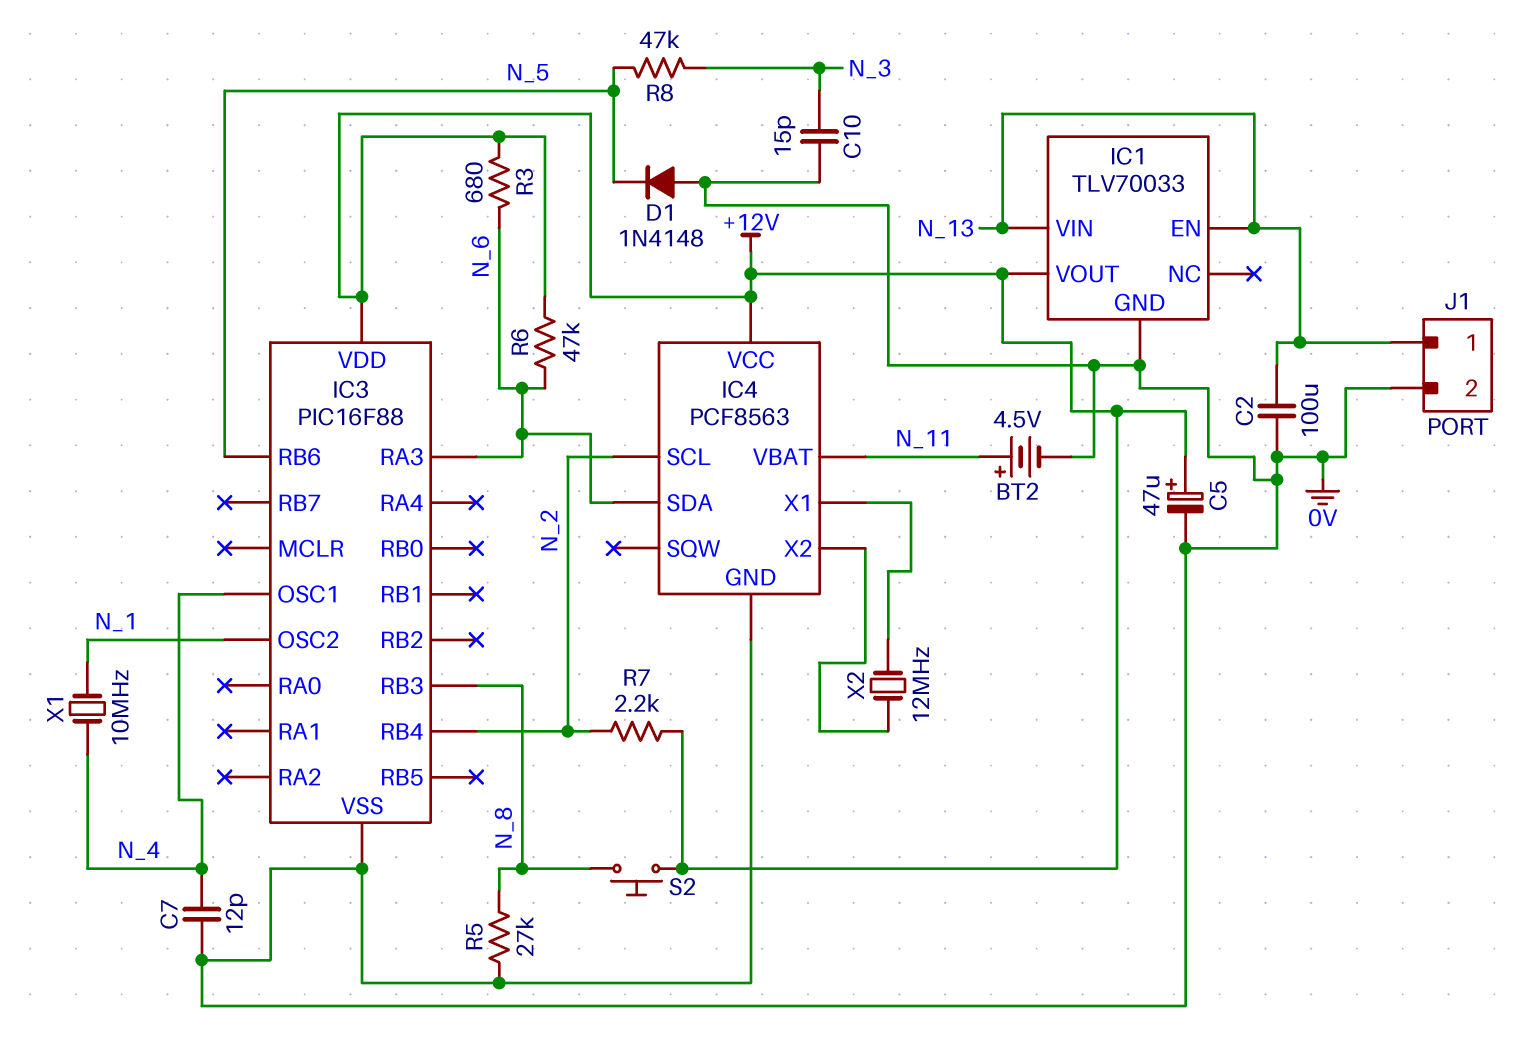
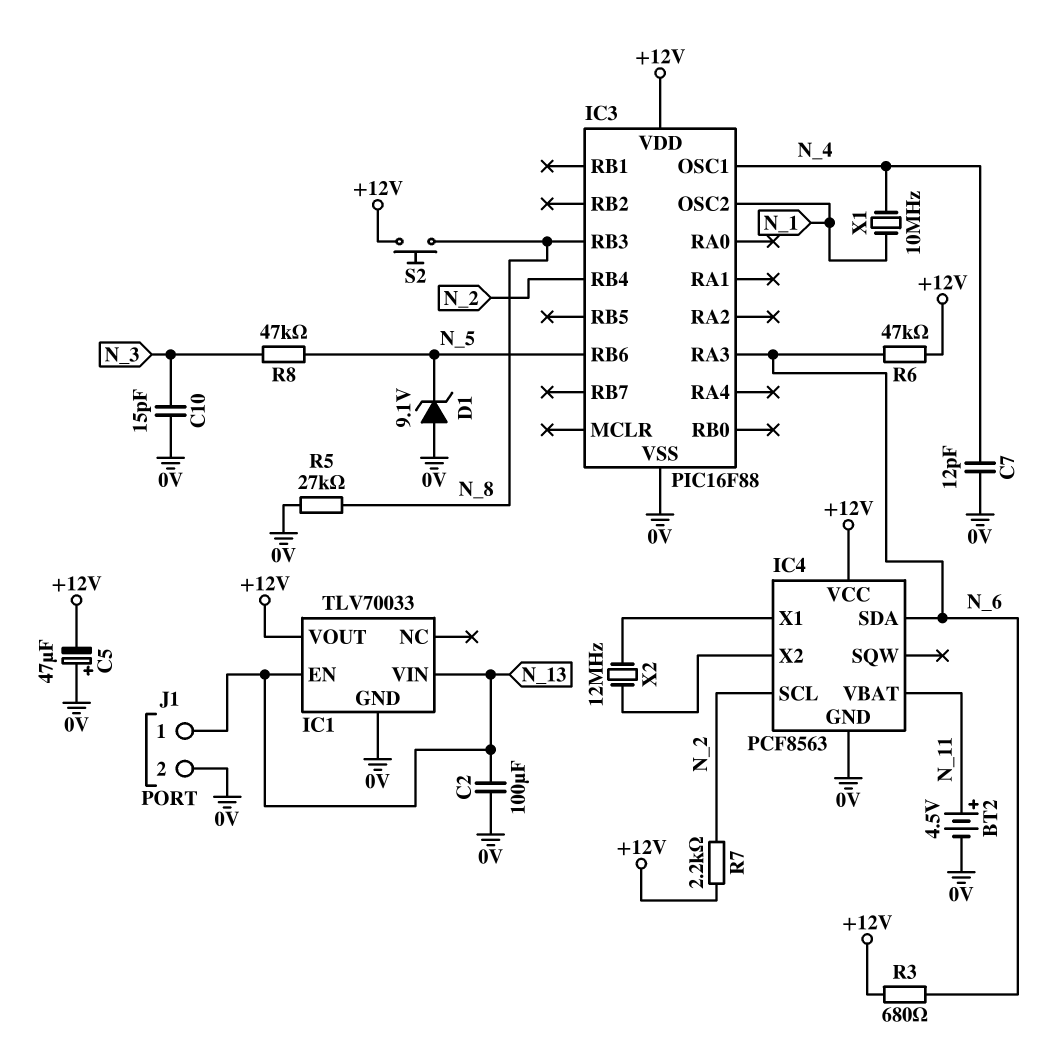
C5: 47uF (plus +12V, minus 0V) -> 47uF (plus 0V, minus +12V)
D1: diode 1N4148 (A 0V, K N_5) -> zener 9.1V (A 0V, K N_5)

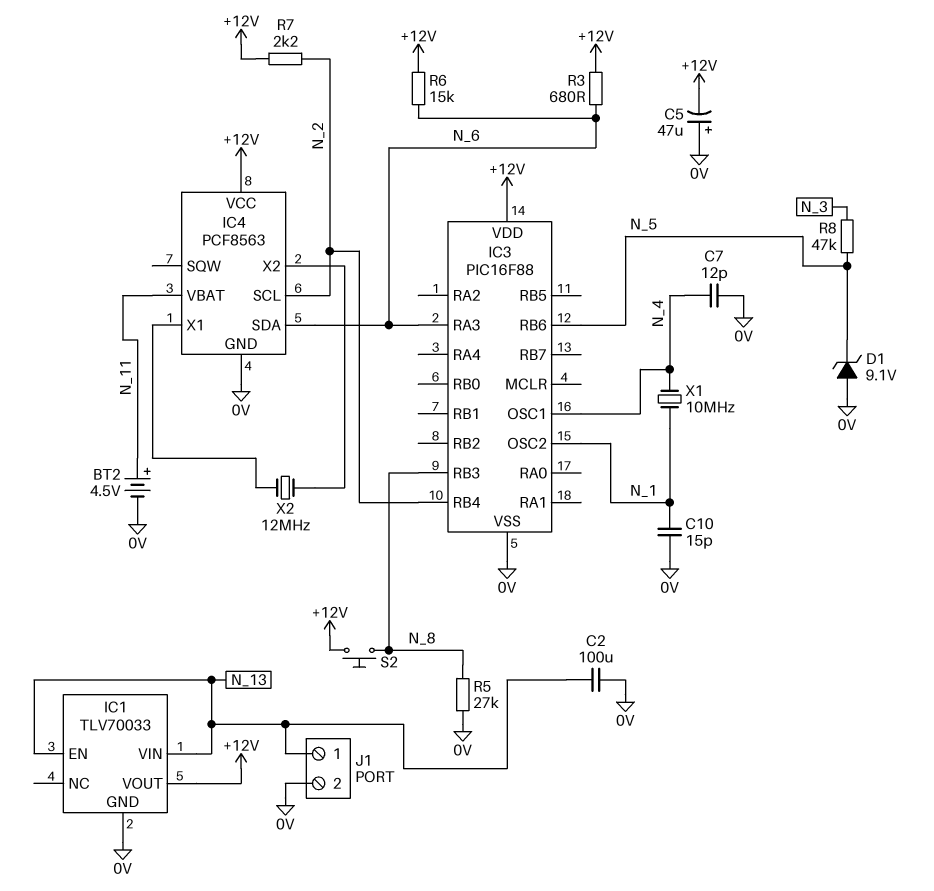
C10: 15pF (0V, N_3) -> 15pF (0V, N_1)
R6: 47k (+12V, N_6) -> 15k (+12V, N_6)

